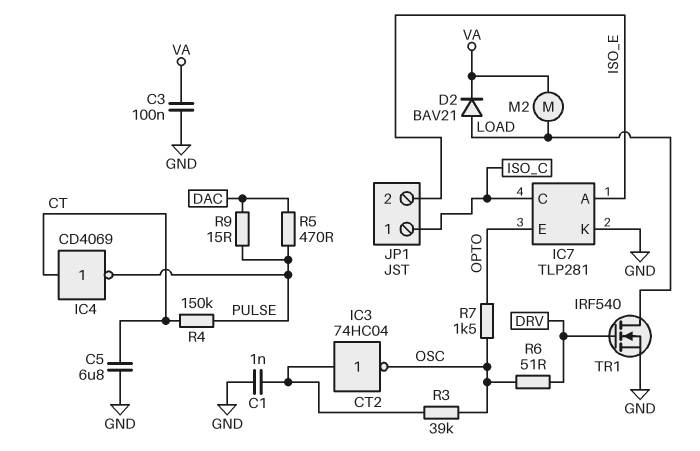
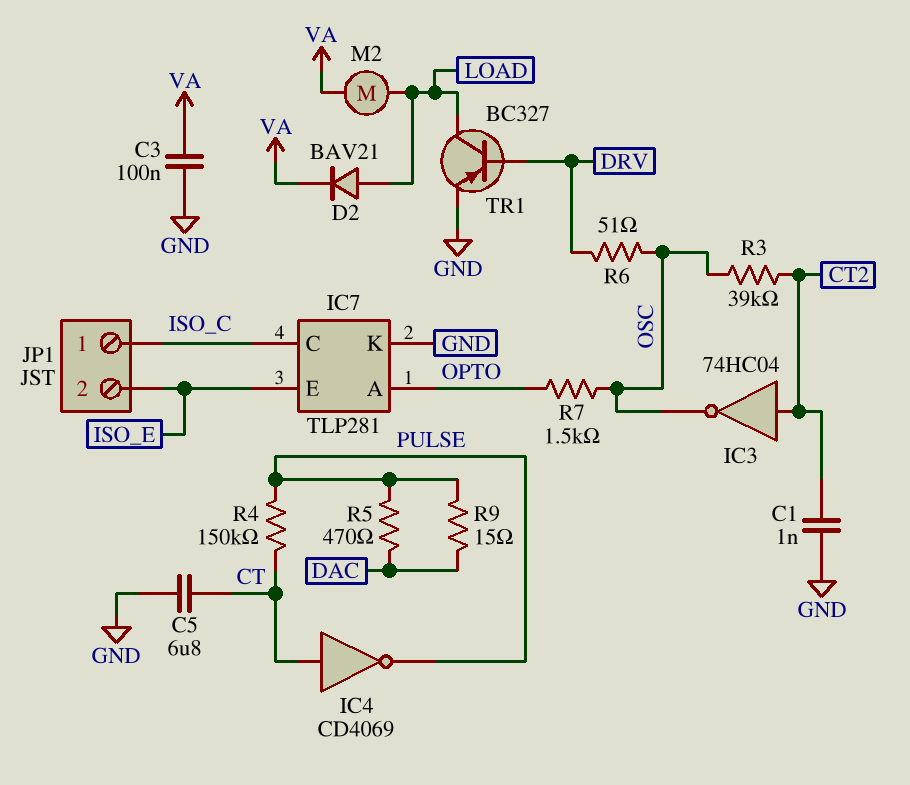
IC7 pin A: ISO_E -> OPTO
IC7 pin E: OPTO -> ISO_E
TR1: NMOS IRF540 (G DRV, D LOAD, S GND) -> PNP BC327 (B DRV, C LOAD, E GND)

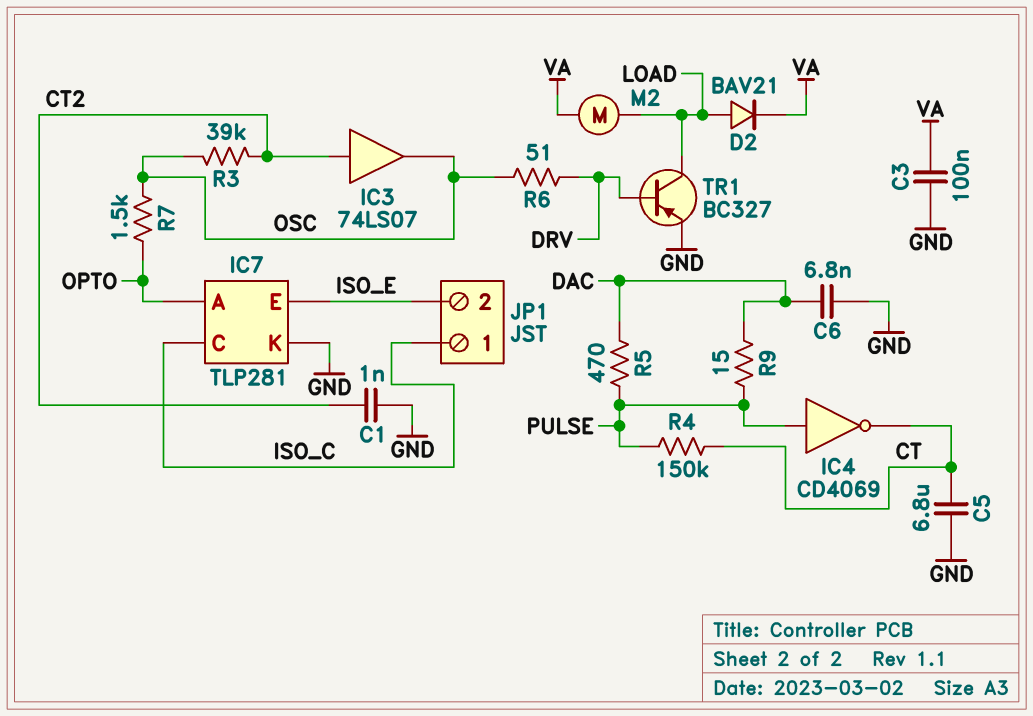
C6: none -> 6.8nF (DAC, GND)
IC3: NOT 74HC04 (in CT2, out OSC) -> buffer 74LS07 (in CT2, out OSC)
IC4: NOT CD4069 (in CT, out PULSE) -> NOT CD4069 (in PULSE, out CT)

